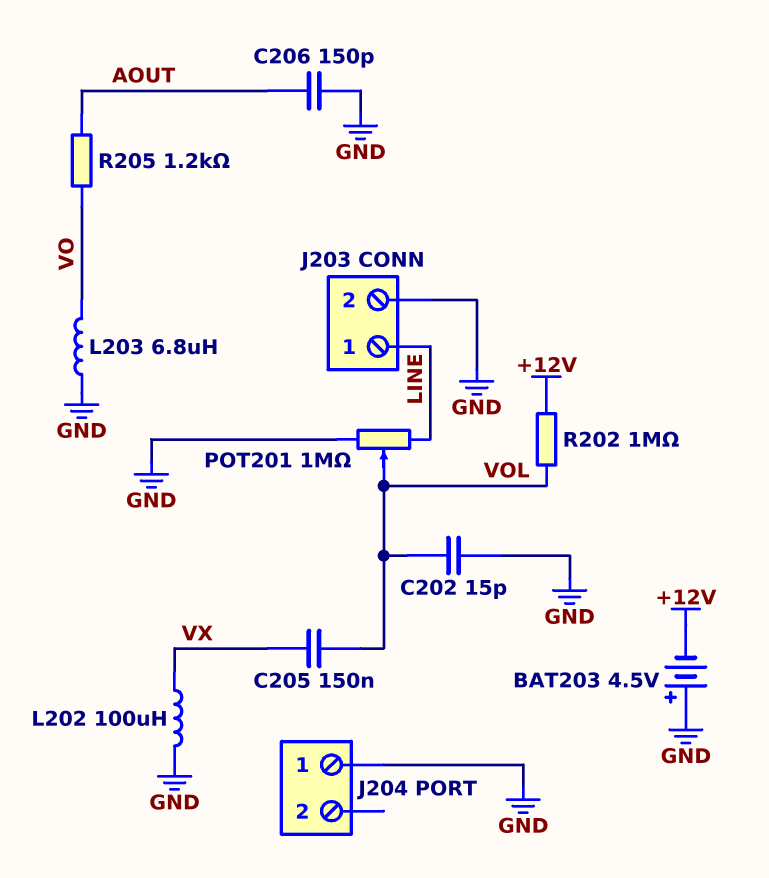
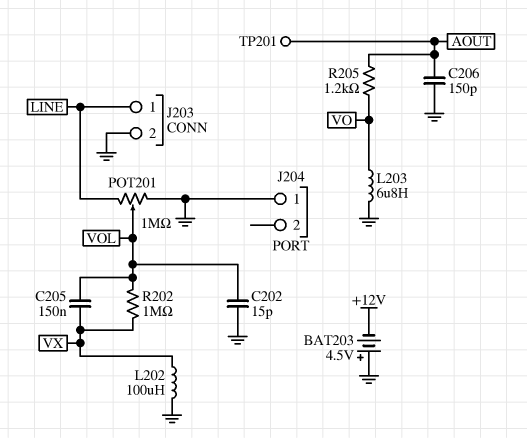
R202: 1M (+12V, VOL) -> 1M (VOL, VX)
TP201: none -> test point (AOUT)

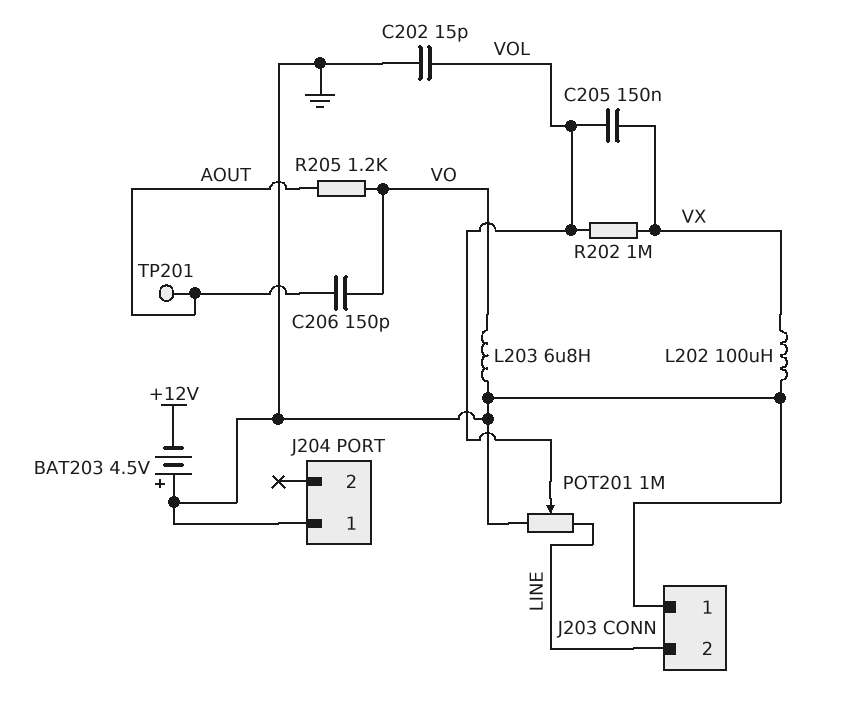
C206: 150pF (AOUT, GND) -> 150pF (AOUT, VO)
J203 pin 1: LINE -> GND
J203 pin 2: GND -> LINE

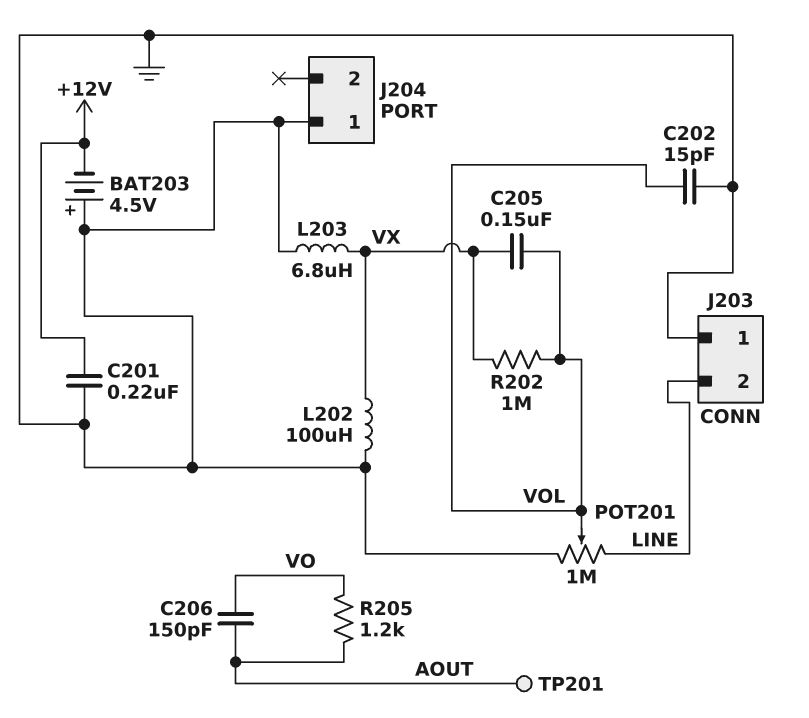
C201: none -> 220nF (+12V, GND)
L203: 6.8uH (GND, VO) -> 6.8uH (GND, VX)

